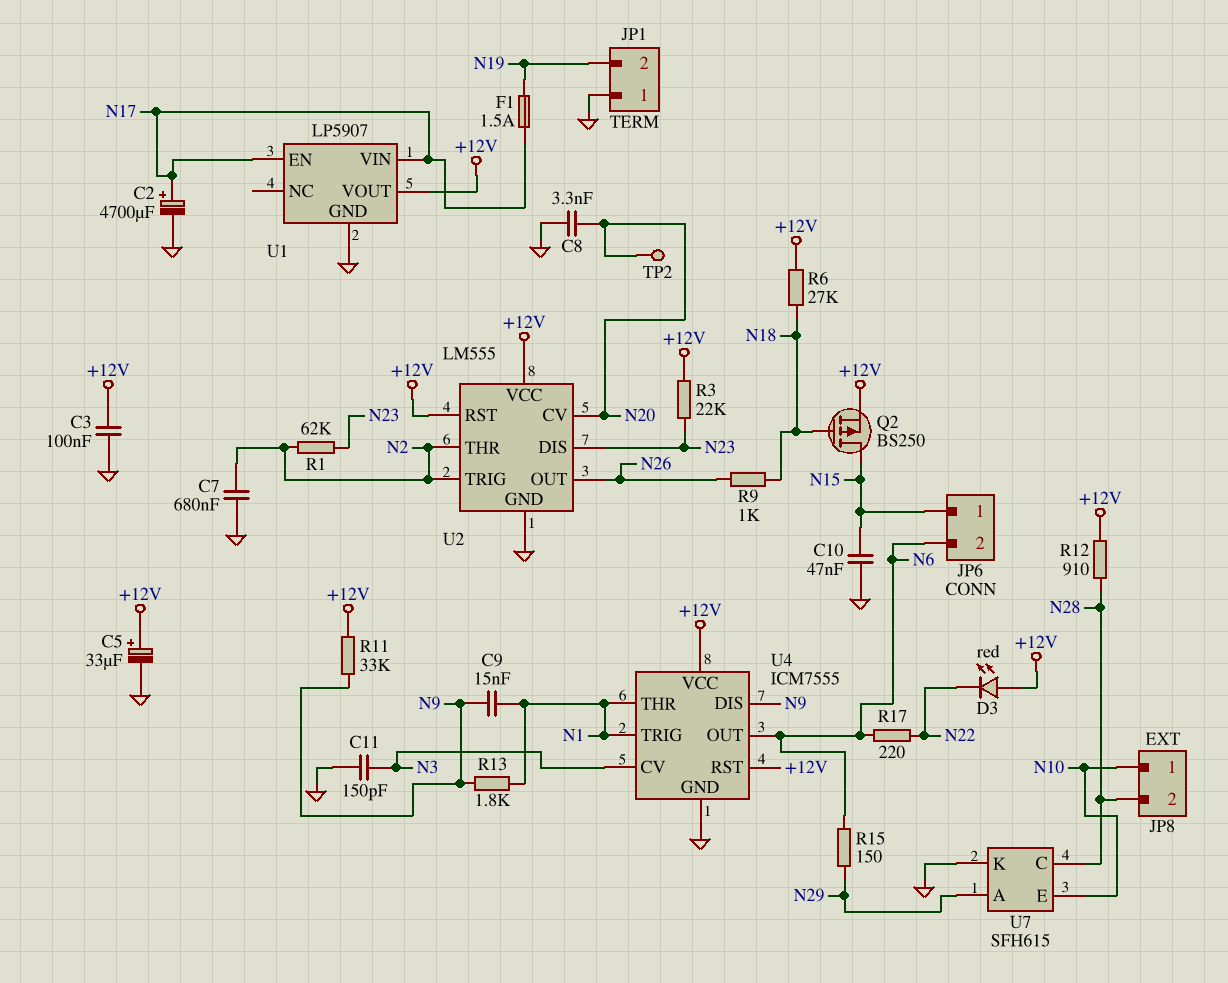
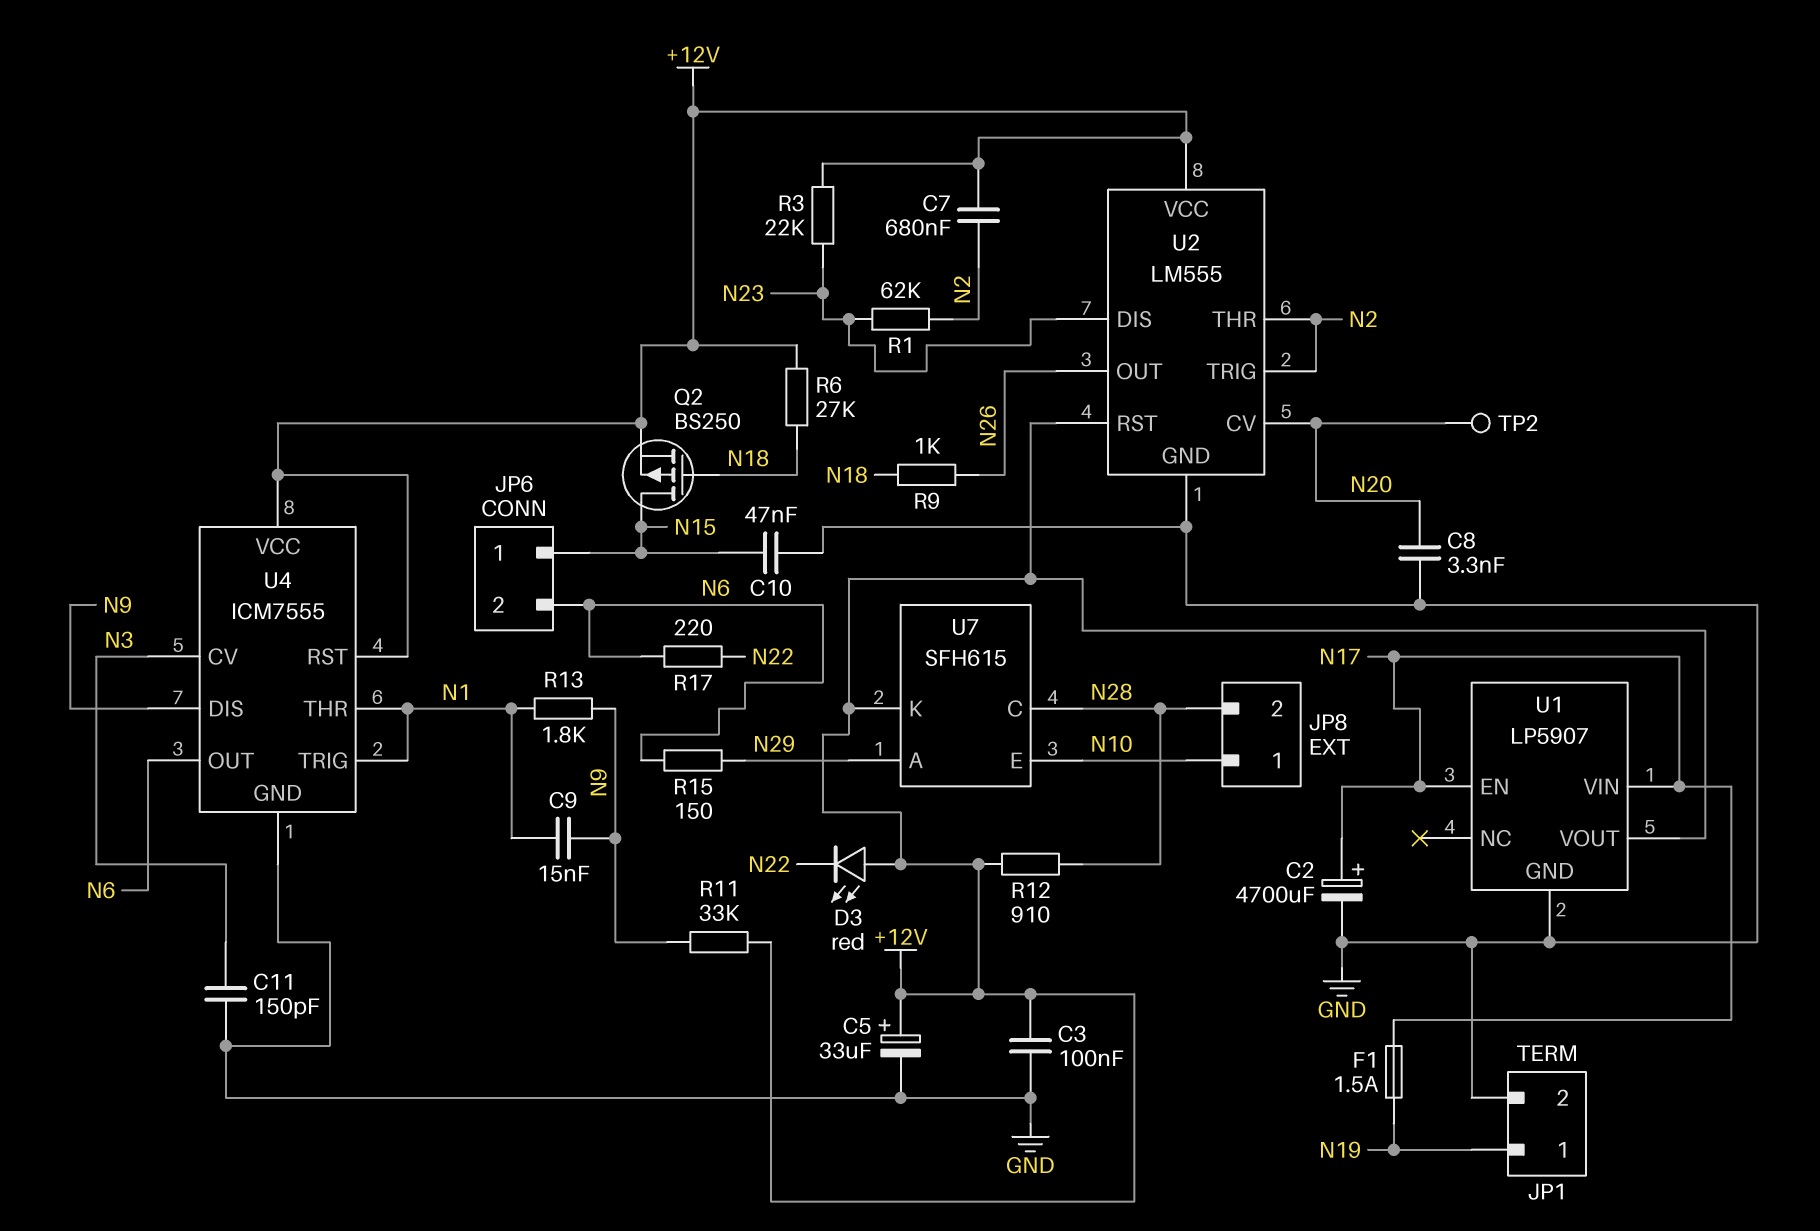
C7: 680nF (GND, N2) -> 680nF (+12V, N2)
JP1 pin 1: GND -> N19
JP1 pin 2: N19 -> GND
U7 pin K: GND -> +12V

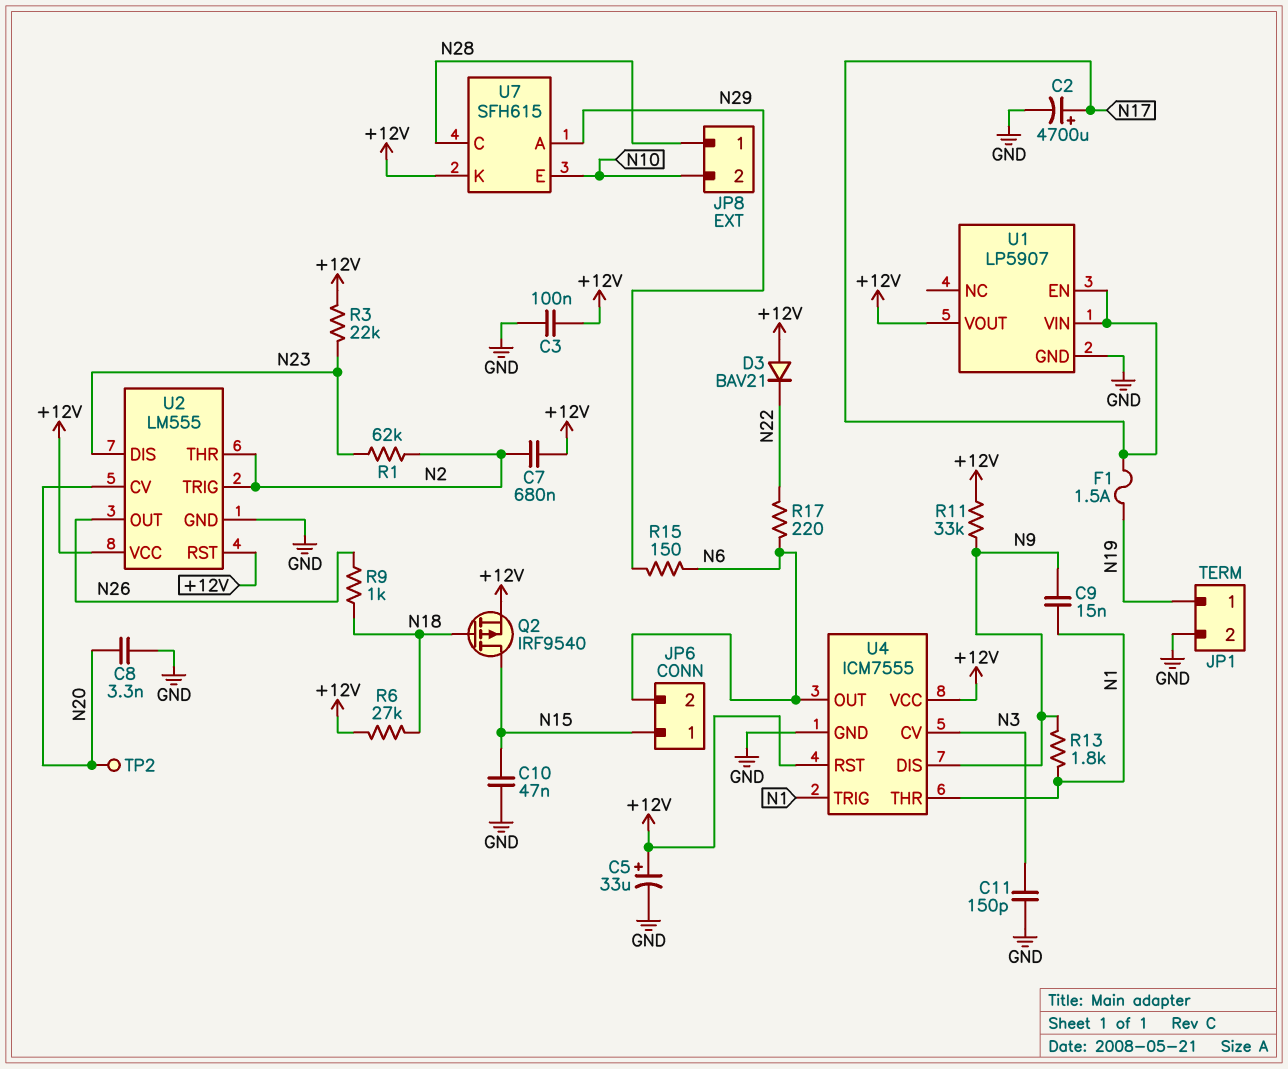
D3: LED red (A +12V, K N22) -> diode BAV21 (A +12V, K N22)
JP8 pin 1: N10 -> N28
JP8 pin 2: N28 -> N10
Q2: PMOS BS250 (G N18, D N15, S +12V) -> PMOS IRF9540 (G N18, D N15, S +12V)
R12: 910 (+12V, N28) -> none

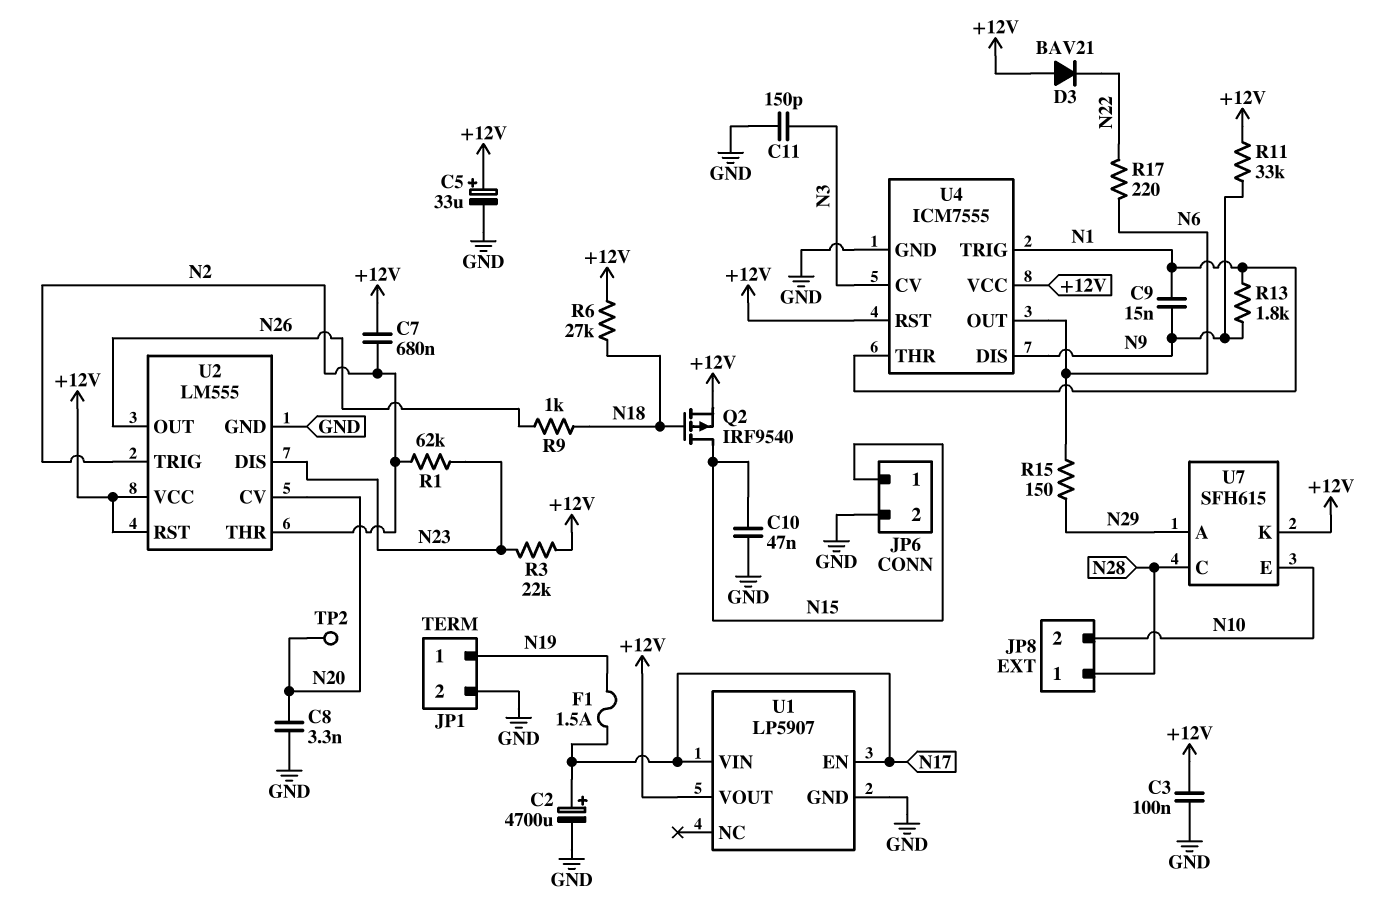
JP6 pin 2: N6 -> GND

